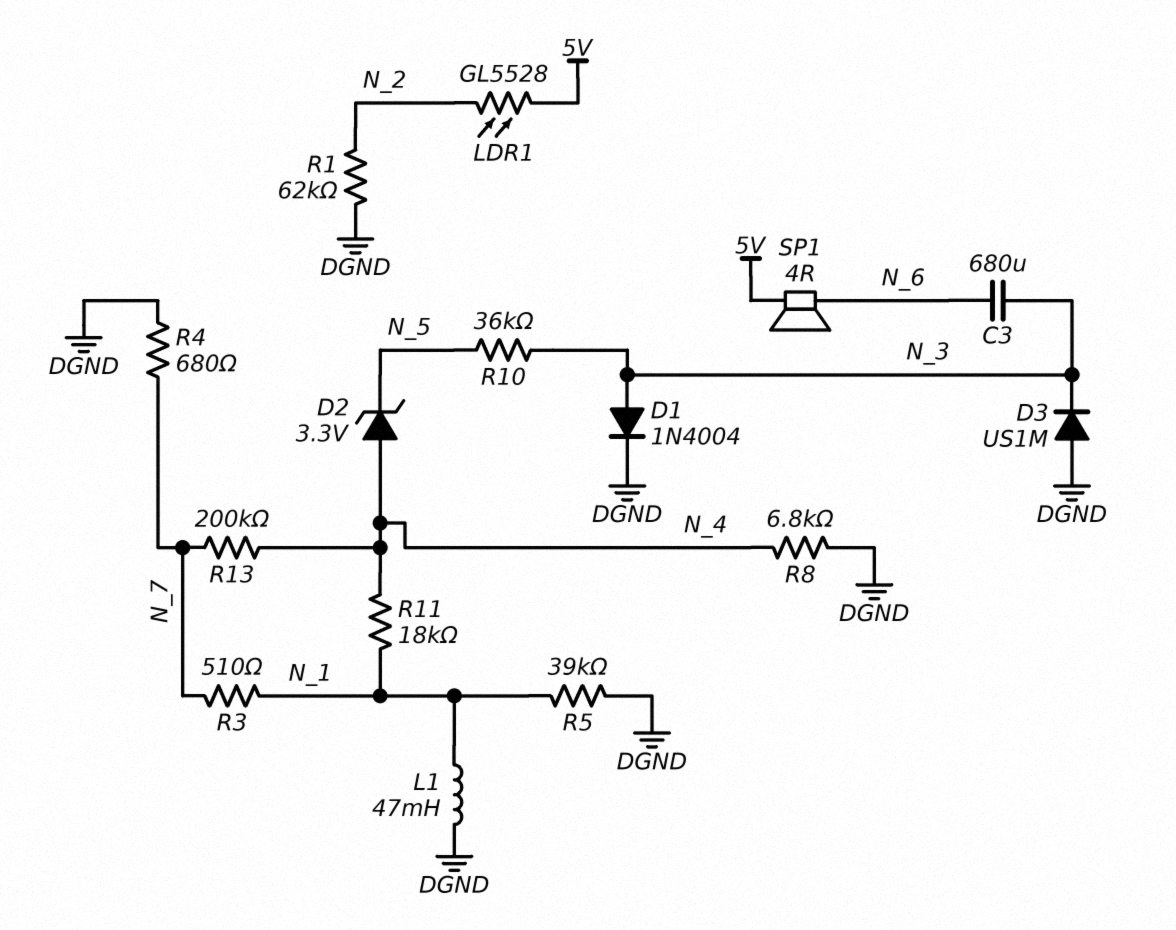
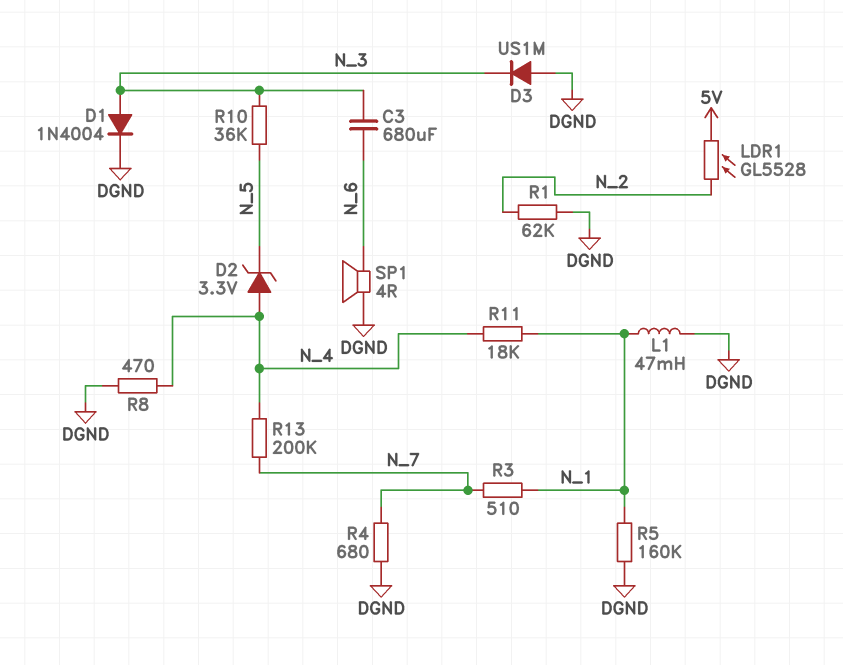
R5: 39k (DGND, N_1) -> 160k (DGND, N_1)
R8: 6.8k (DGND, N_4) -> 470 (DGND, N_4)
SP1: speaker 4R (5V, N_6) -> speaker 4R (DGND, N_6)

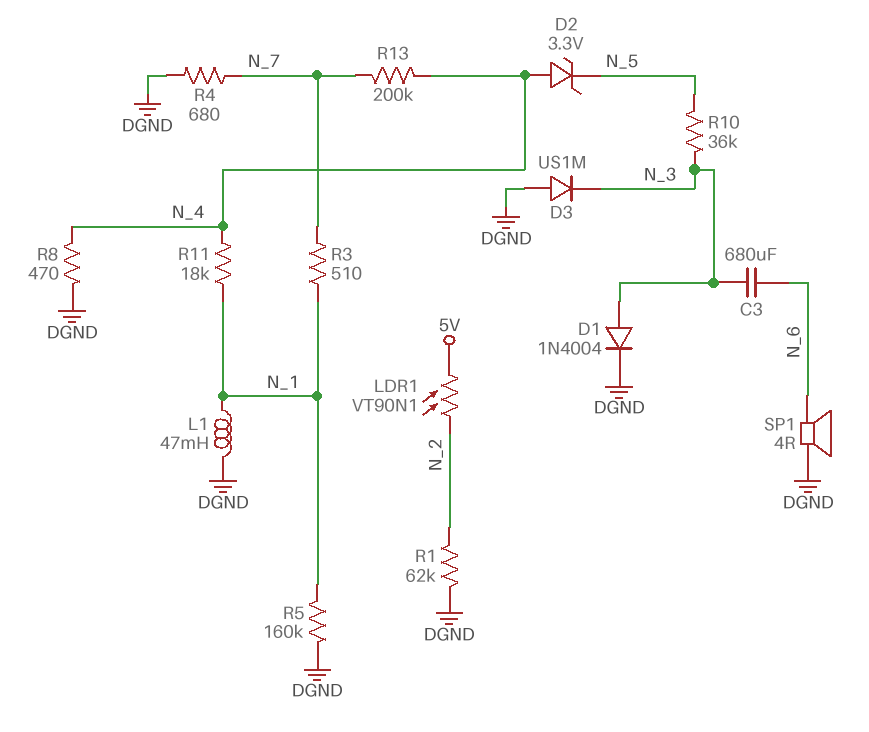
LDR1: GL5528 (5V, N_2) -> VT90N1 (5V, N_2)

